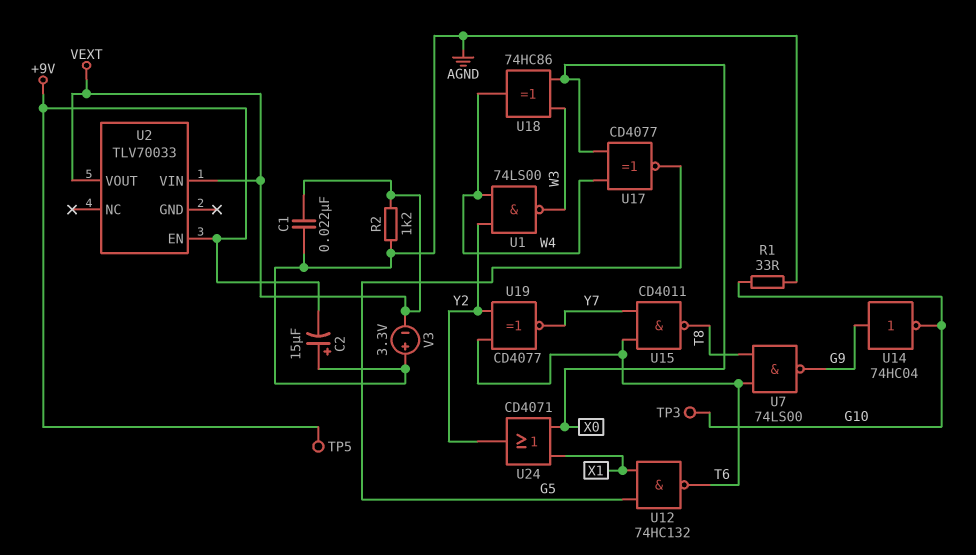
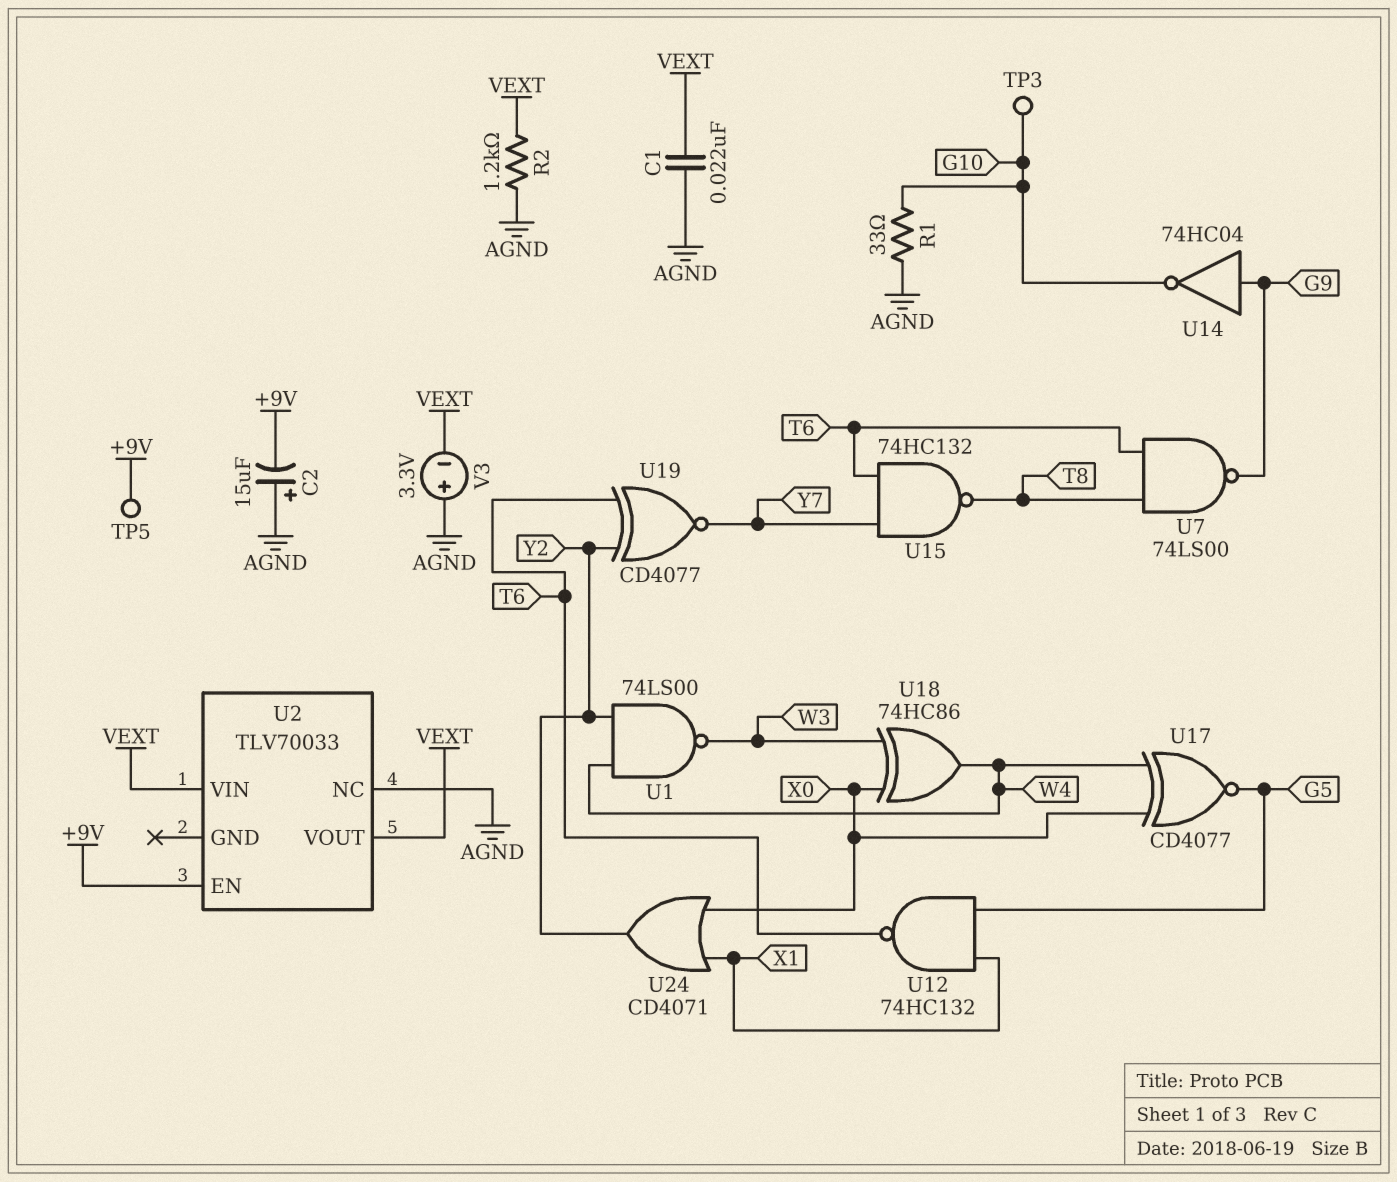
U2 pin NC: none -> AGND
U15: NAND CD4011 (in T6, in Y7, out T8) -> NAND 74HC132 (in T6, in Y7, out T8)

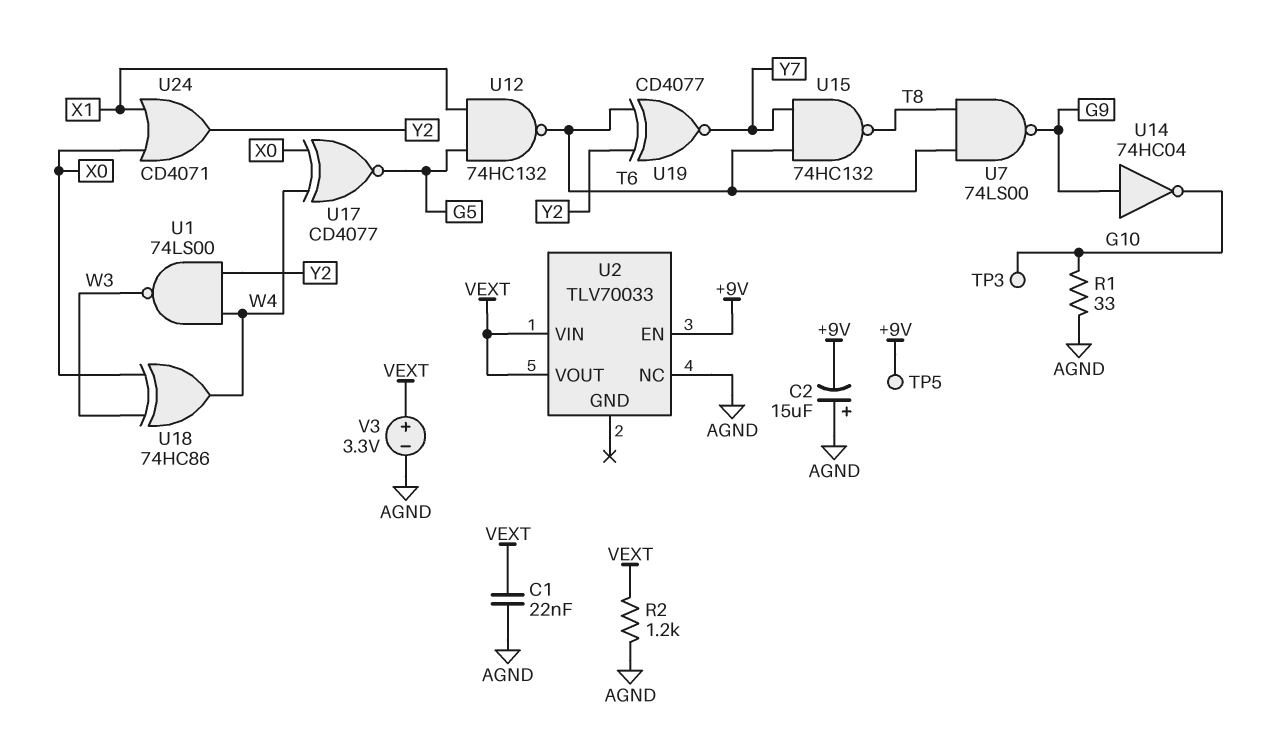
V3: 3.3V (plus AGND, minus VEXT) -> 3.3V (plus VEXT, minus AGND)

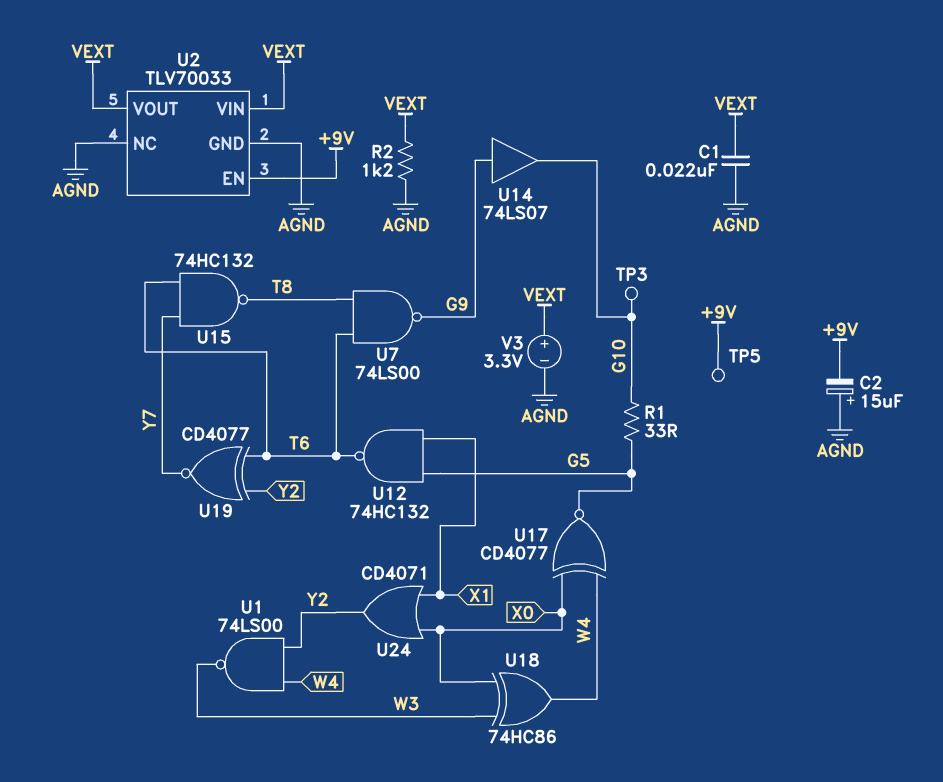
R1: 33 (AGND, G10) -> 33 (G5, G10)
U2 pin GND: none -> AGND
U14: NOT 74HC04 (in G9, out G10) -> buffer 74LS07 (in G9, out G10)

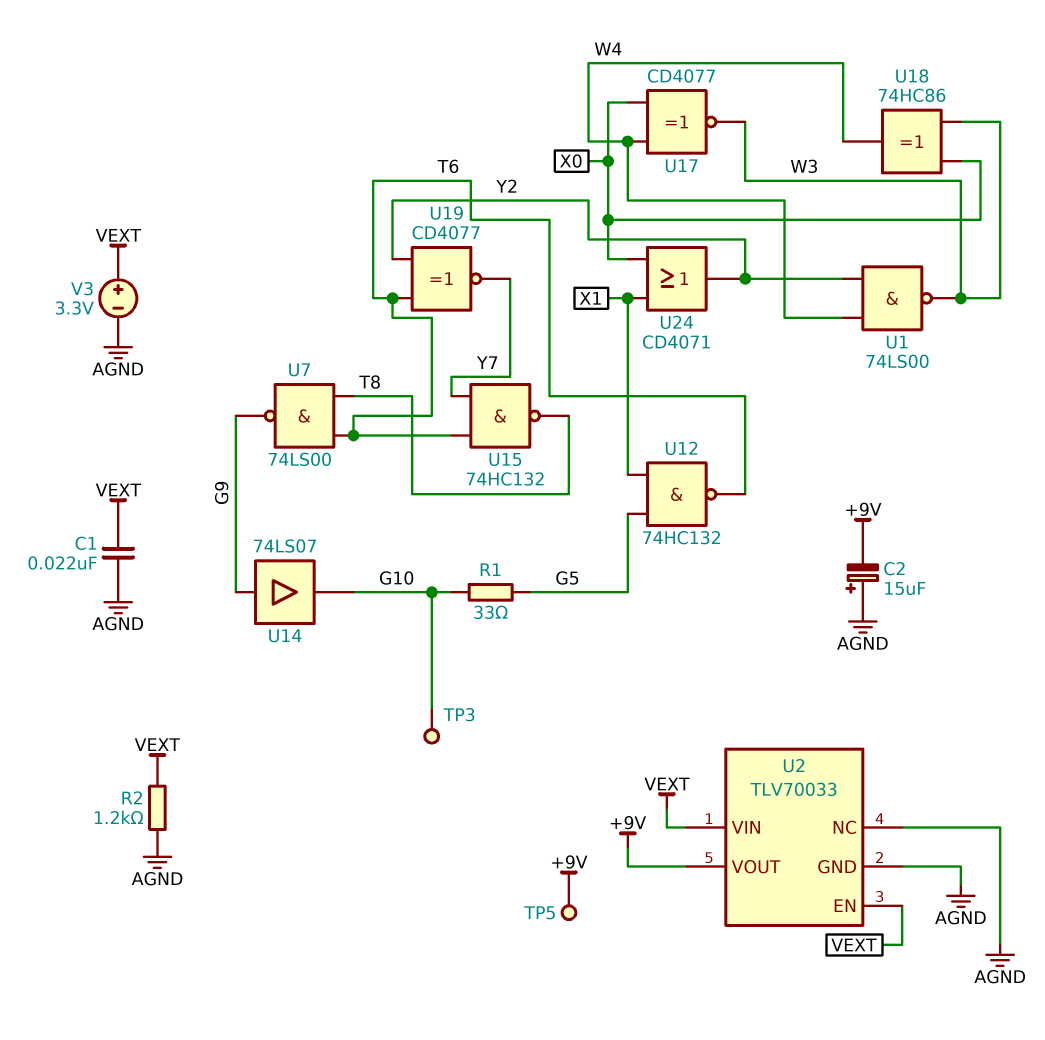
U2 pin EN: +9V -> VEXT
U2 pin VOUT: VEXT -> +9V
U17: XNOR CD4077 (in W4, in X0, out G5) -> XNOR CD4077 (in W4, in X0, out W3)

